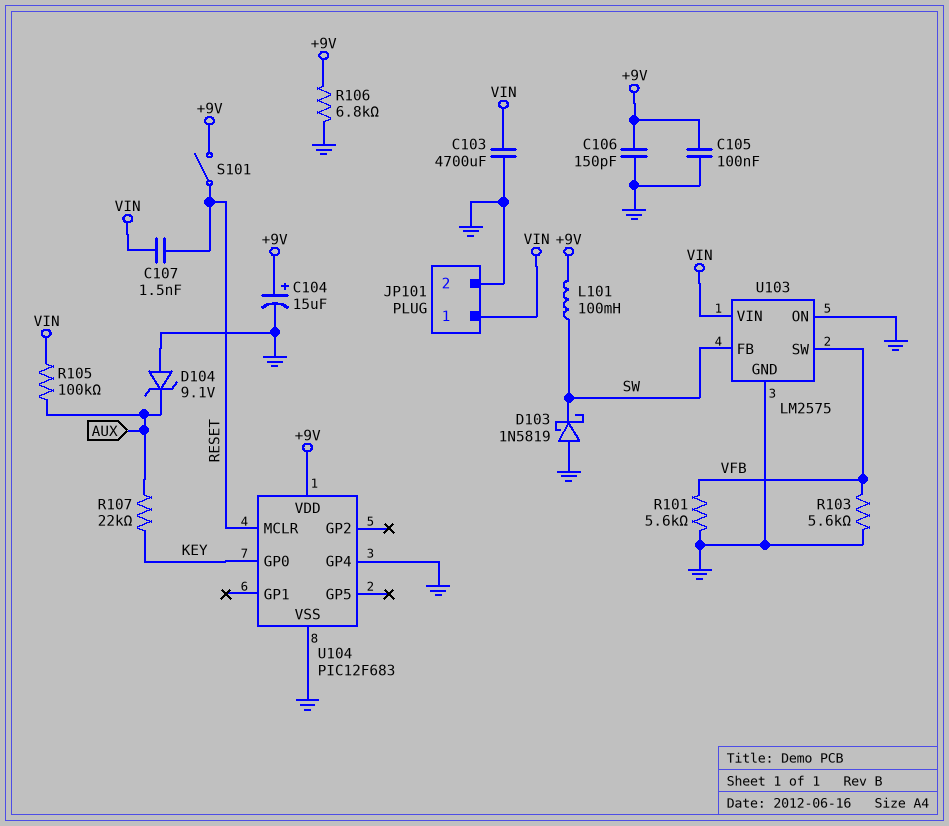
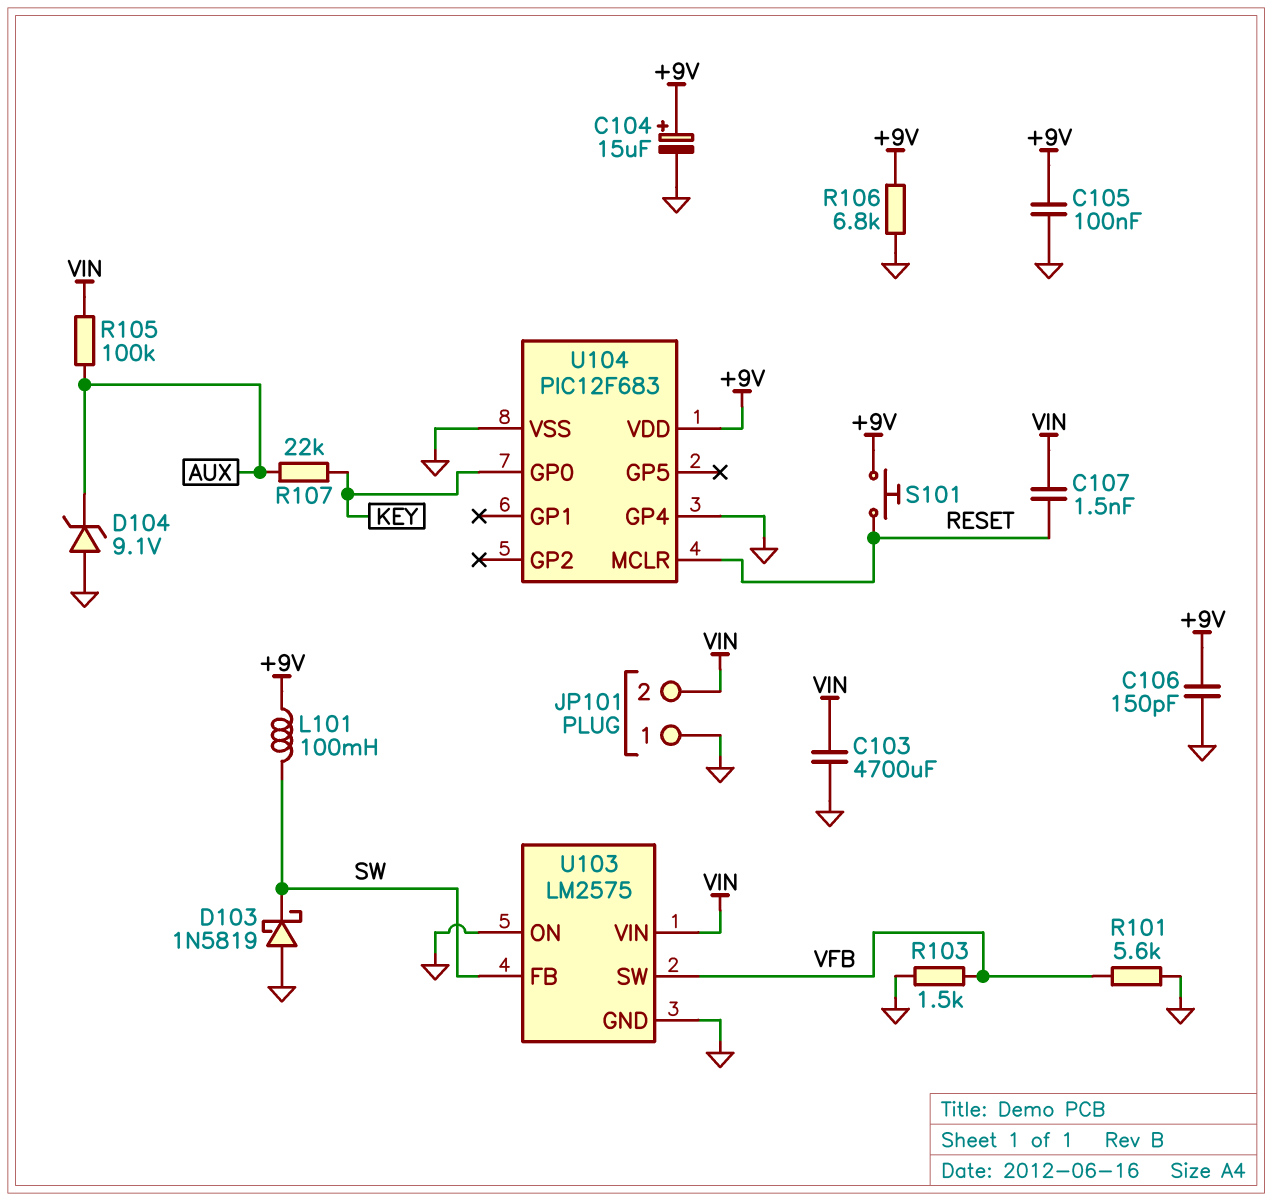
JP101 pin 1: VIN -> GND
JP101 pin 2: GND -> VIN
R103: 5.6k (GND, VFB) -> 1.5k (GND, VFB)
S101: switch (+9V, RESET) -> button (+9V, RESET)

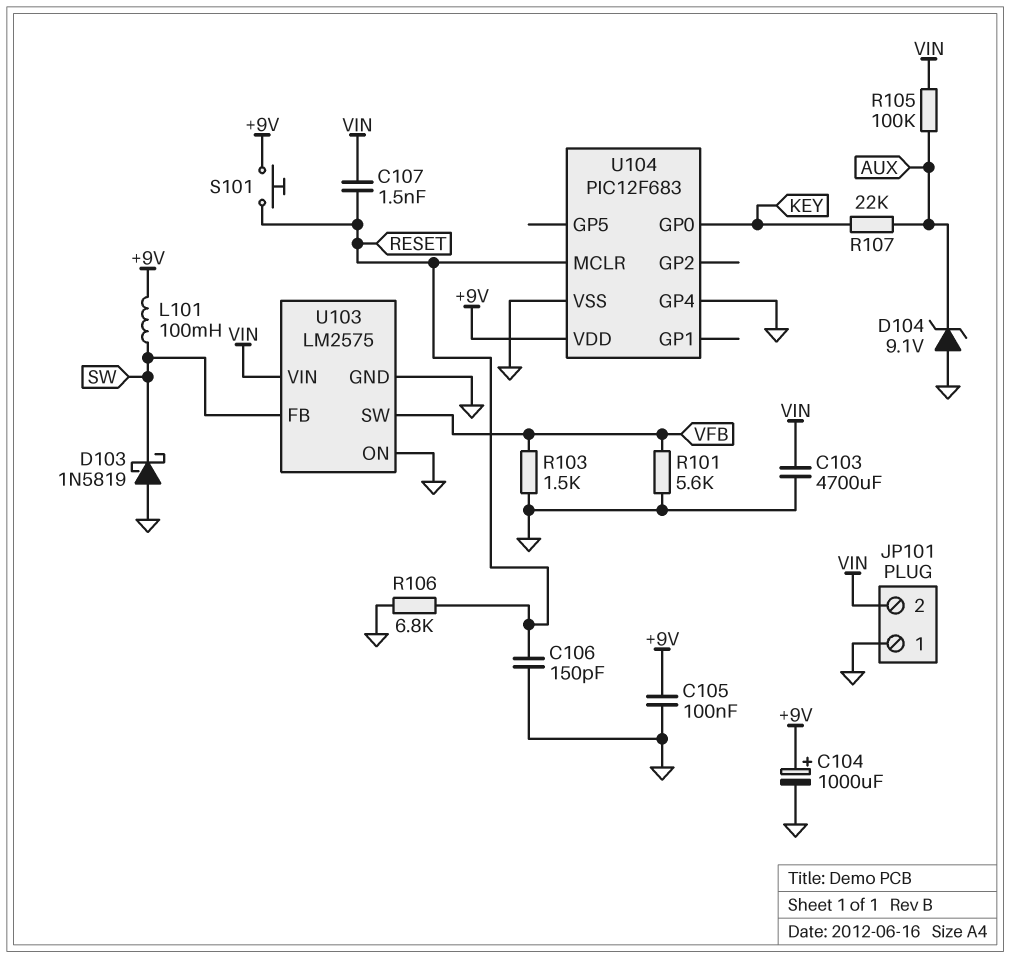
C104: 15uF (plus +9V, minus GND) -> 1000uF (plus +9V, minus GND)
C106: 150pF (+9V, GND) -> 150pF (GND, RESET)
R106: 6.8k (+9V, GND) -> 6.8k (GND, RESET)

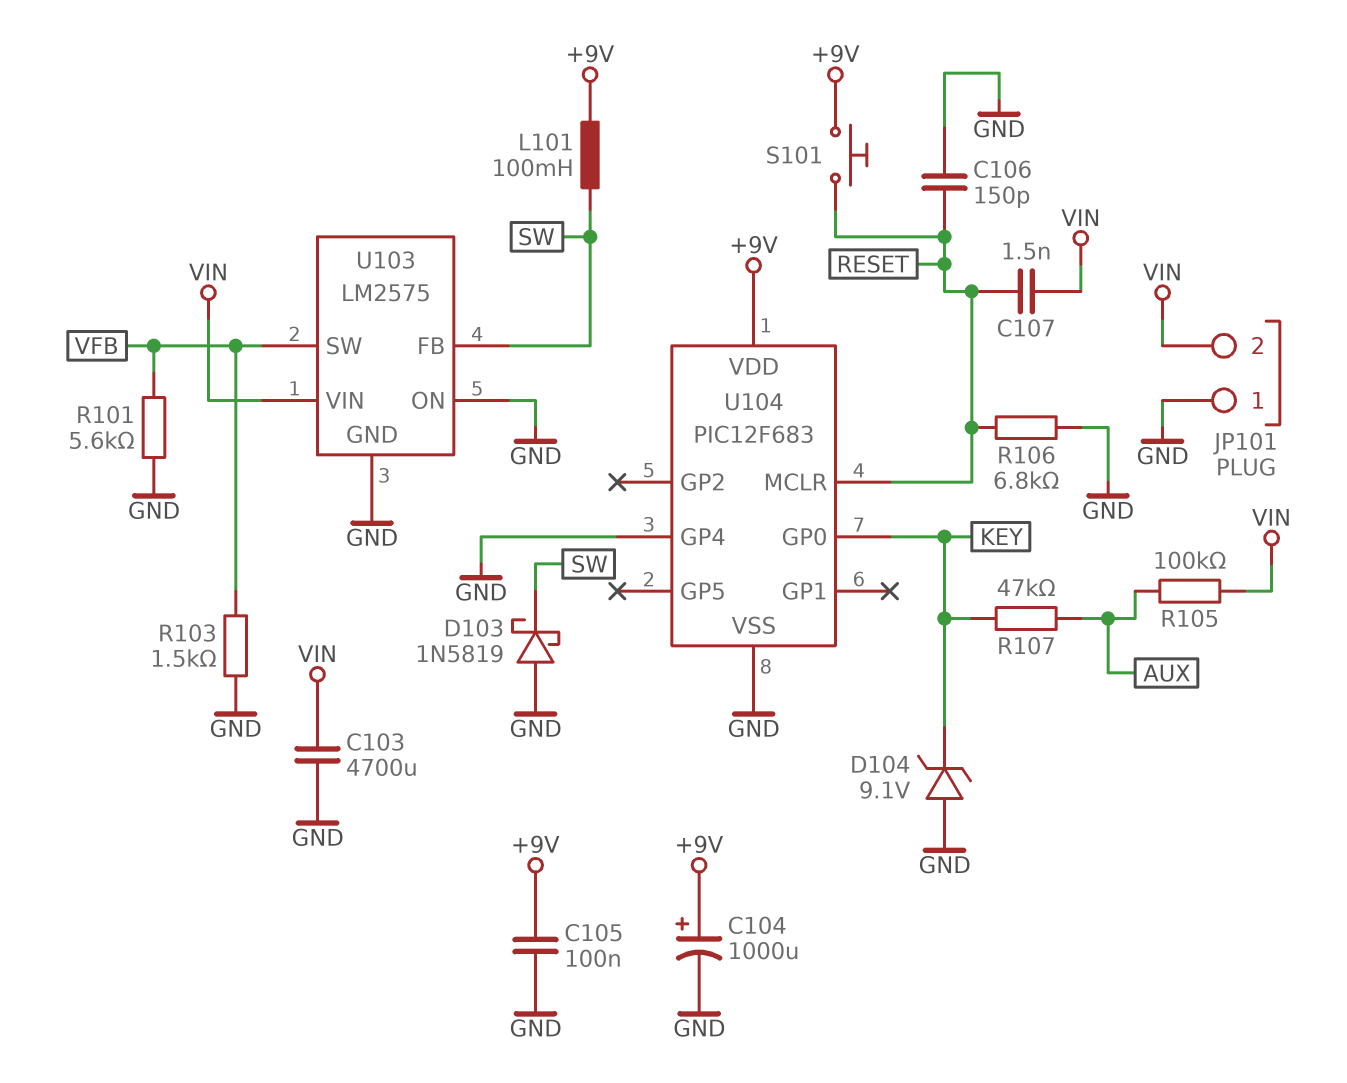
D104: zener 9.1V (A GND, K AUX) -> zener 9.1V (A GND, K KEY)
R107: 22k (AUX, KEY) -> 47k (AUX, KEY)

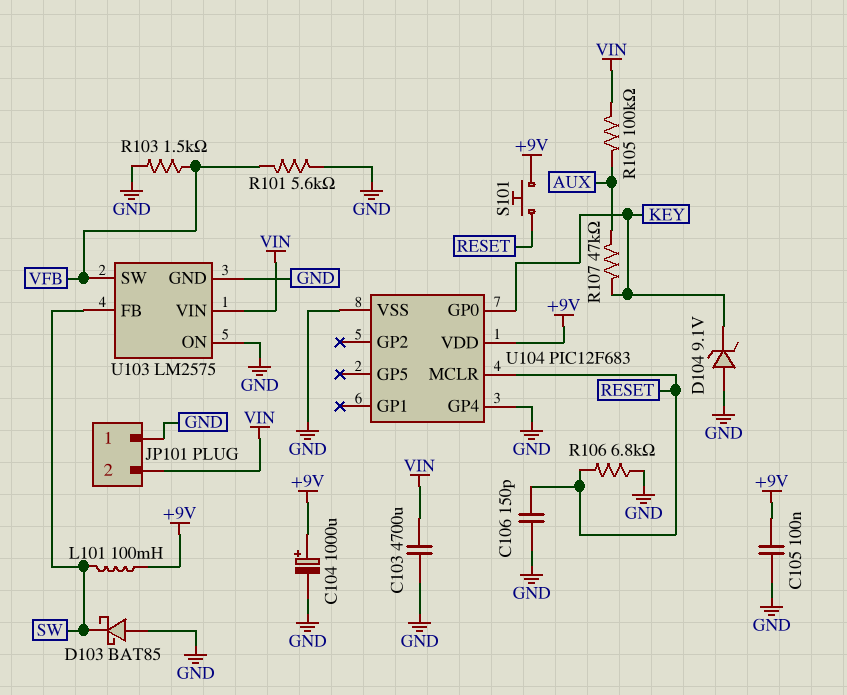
C107: 1.5nF (RESET, VIN) -> none
D103: schottky 1N5819 (A GND, K SW) -> schottky BAT85 (A GND, K SW)

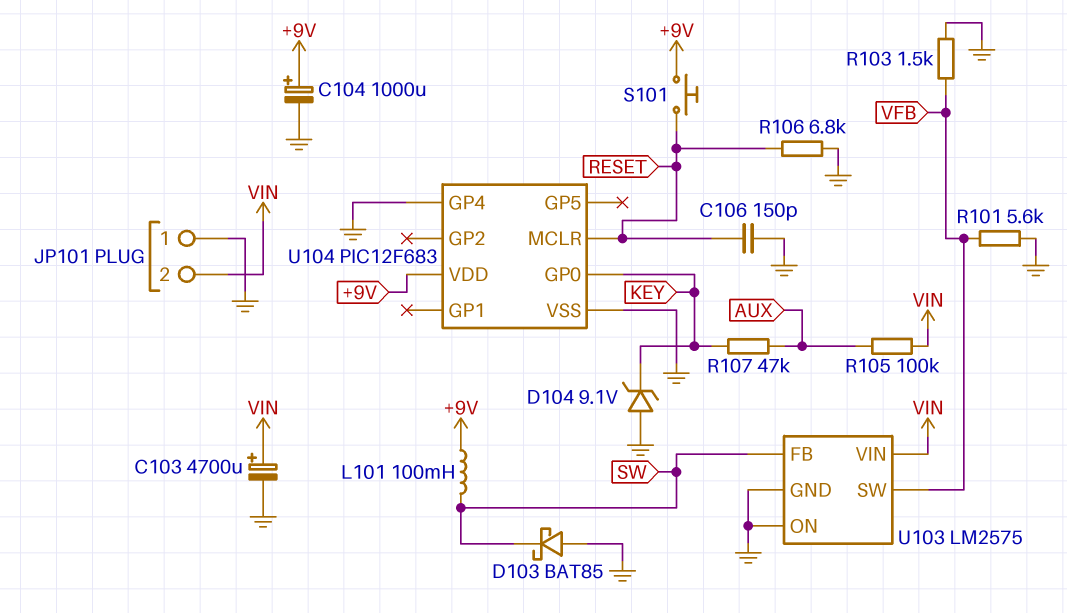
C103: 4700uF (GND, VIN) -> 4700uF (plus VIN, minus GND)
C105: 100nF (+9V, GND) -> none

